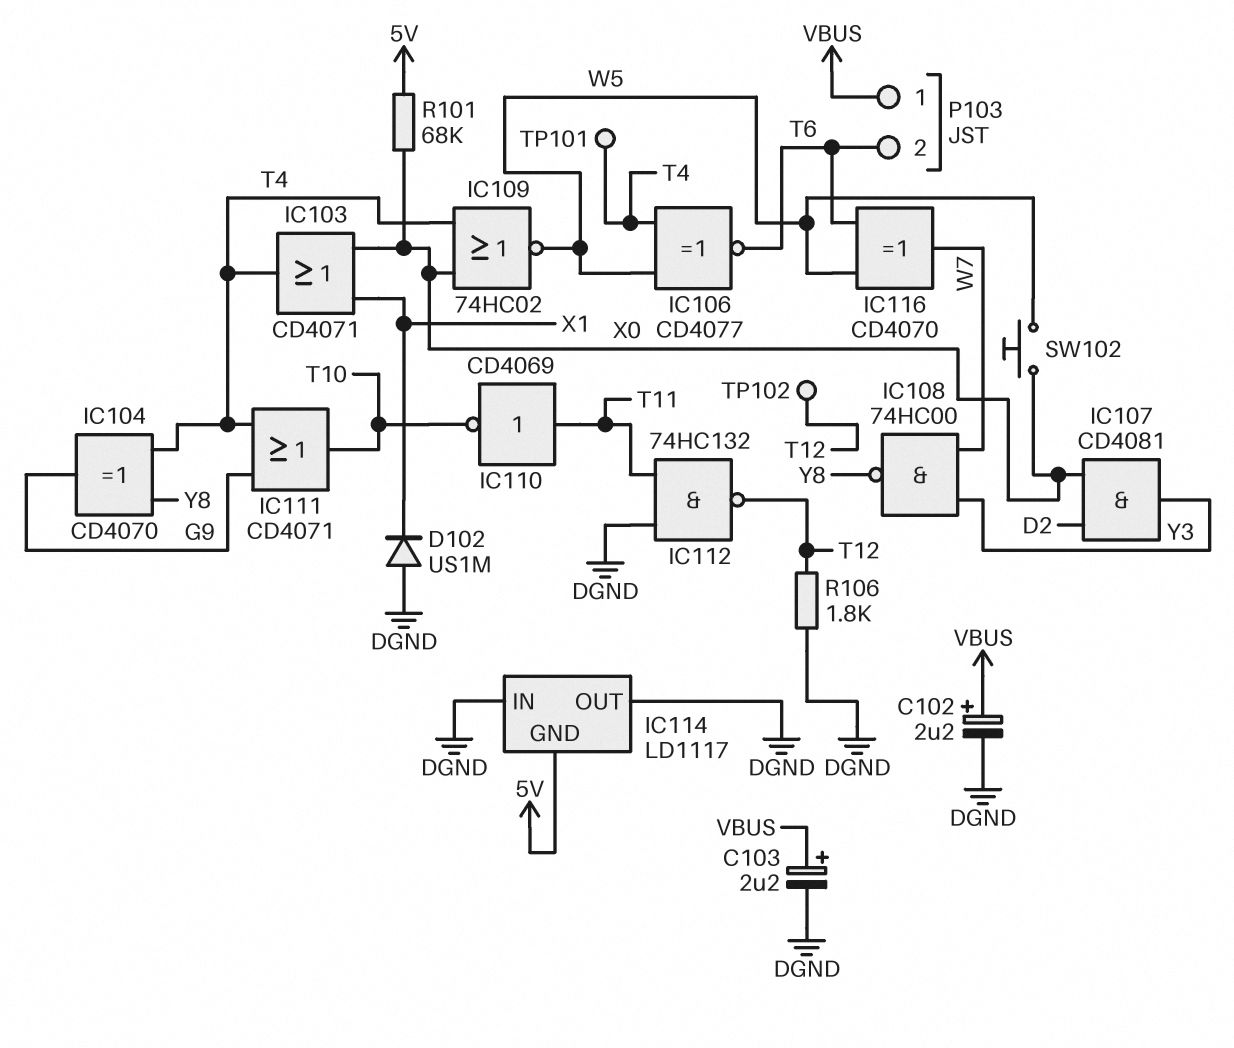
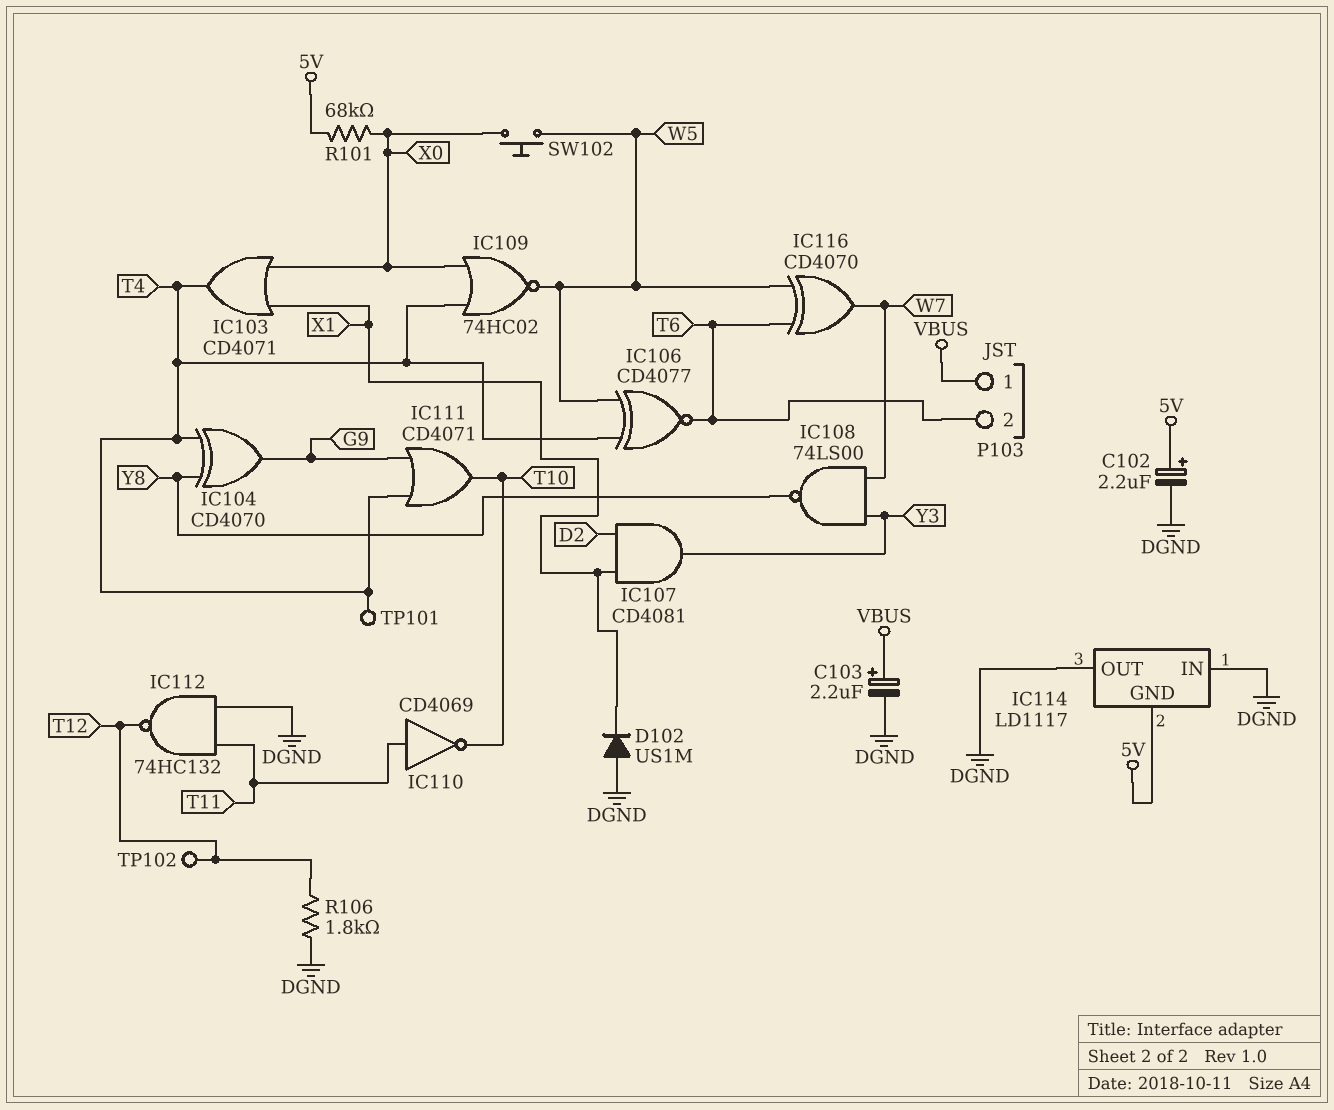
C102: 2.2uF (plus VBUS, minus DGND) -> 2.2uF (plus 5V, minus DGND)
IC107: AND CD4081 (in D2, in X0, out Y3) -> AND CD4081 (in D2, in X1, out Y3)
IC108: NAND 74HC00 (in W7, in Y3, out Y8) -> NAND 74LS00 (in W7, in Y3, out Y8)

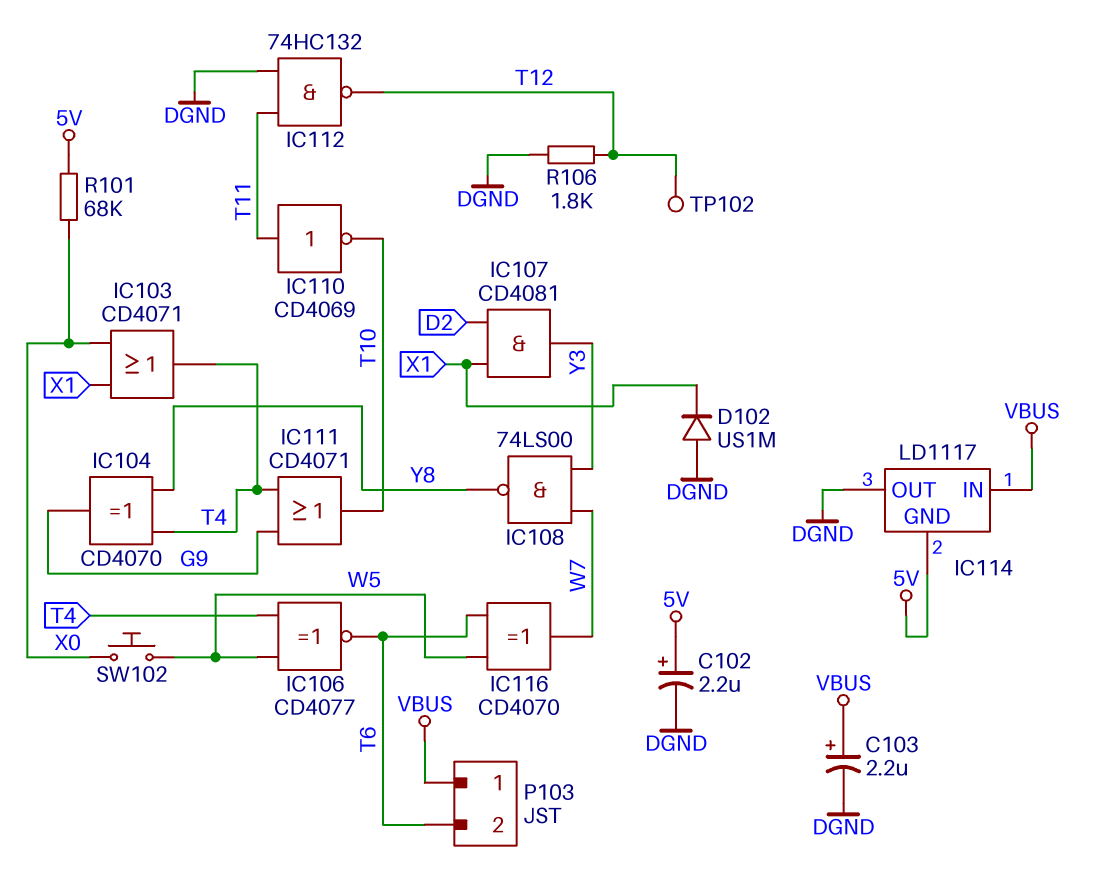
IC109: NOR 74HC02 (in T4, in X0, out W5) -> none
IC114 pin IN: DGND -> VBUS
TP101: test point (T4) -> none

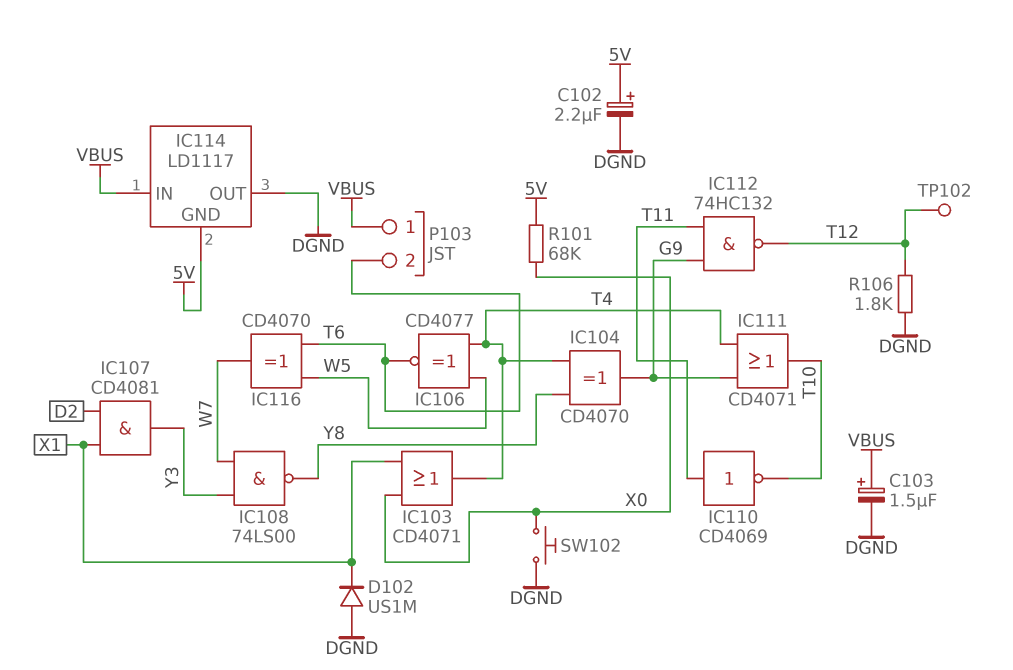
C103: 2.2uF (plus VBUS, minus DGND) -> 1.5uF (plus VBUS, minus DGND)
IC112: NAND 74HC132 (in DGND, in T11, out T12) -> NAND 74HC132 (in G9, in T11, out T12)
SW102: button (W5, X0) -> button (DGND, X0)

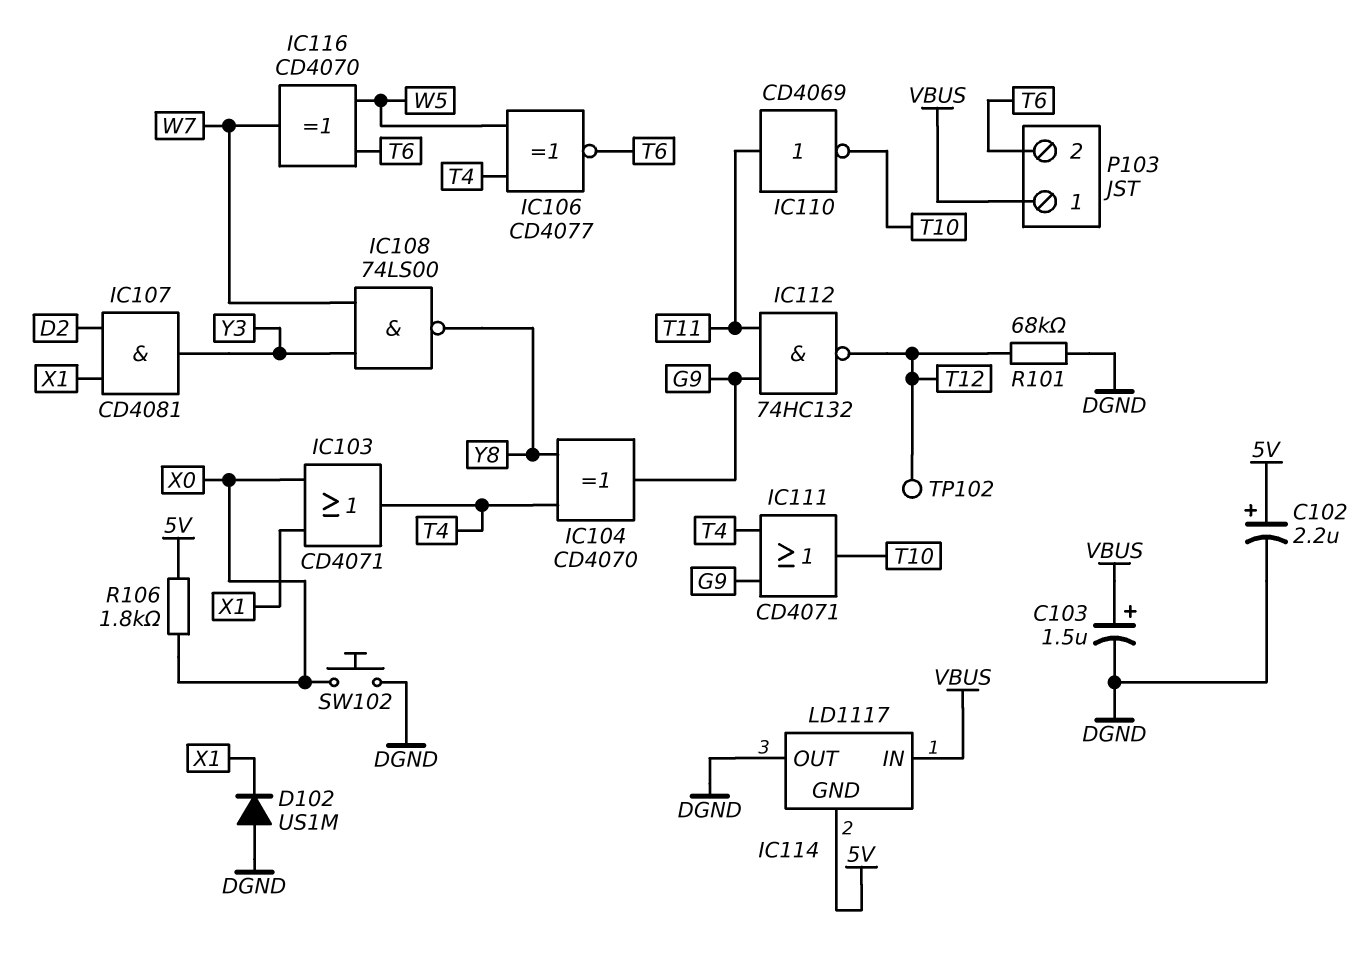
R101: 68k (5V, X0) -> 68k (DGND, T12)
R106: 1.8k (DGND, T12) -> 1.8k (5V, X0)

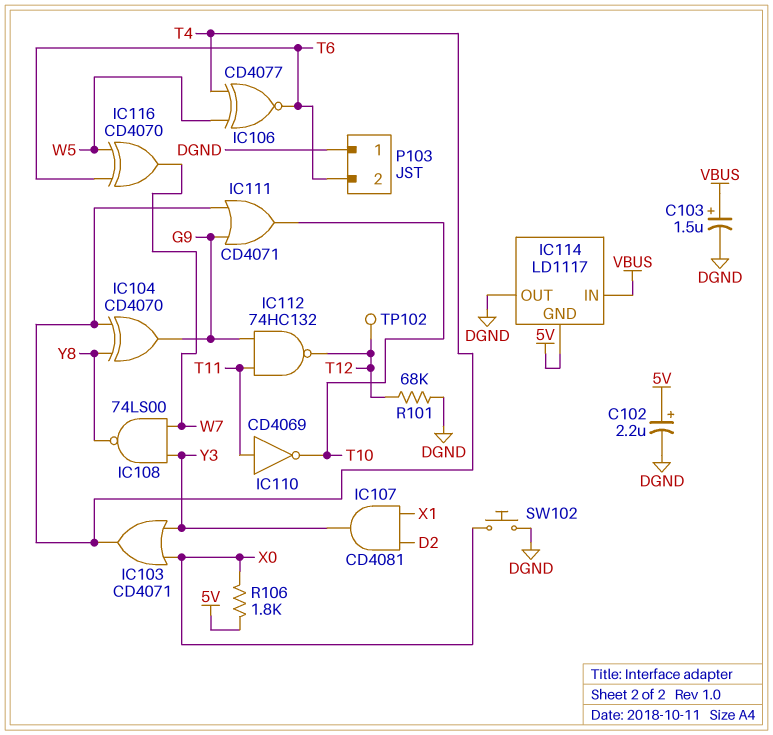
D102: diode US1M (A DGND, K X1) -> none
IC103: OR CD4071 (in X0, in X1, out T4) -> OR CD4071 (in X0, in Y3, out T4)
P103 pin 1: VBUS -> DGND

